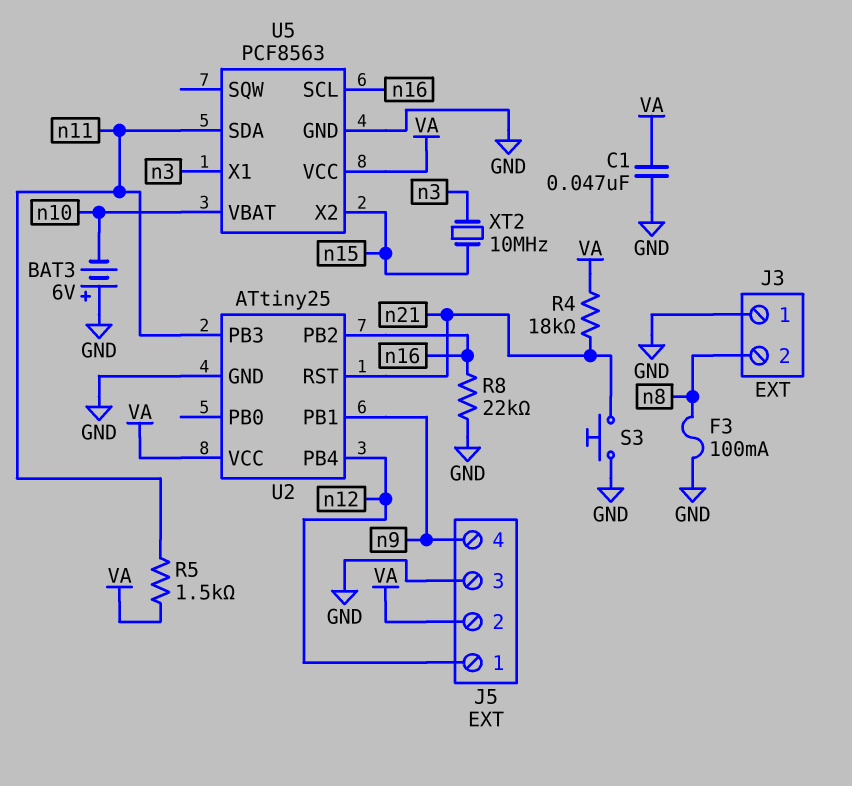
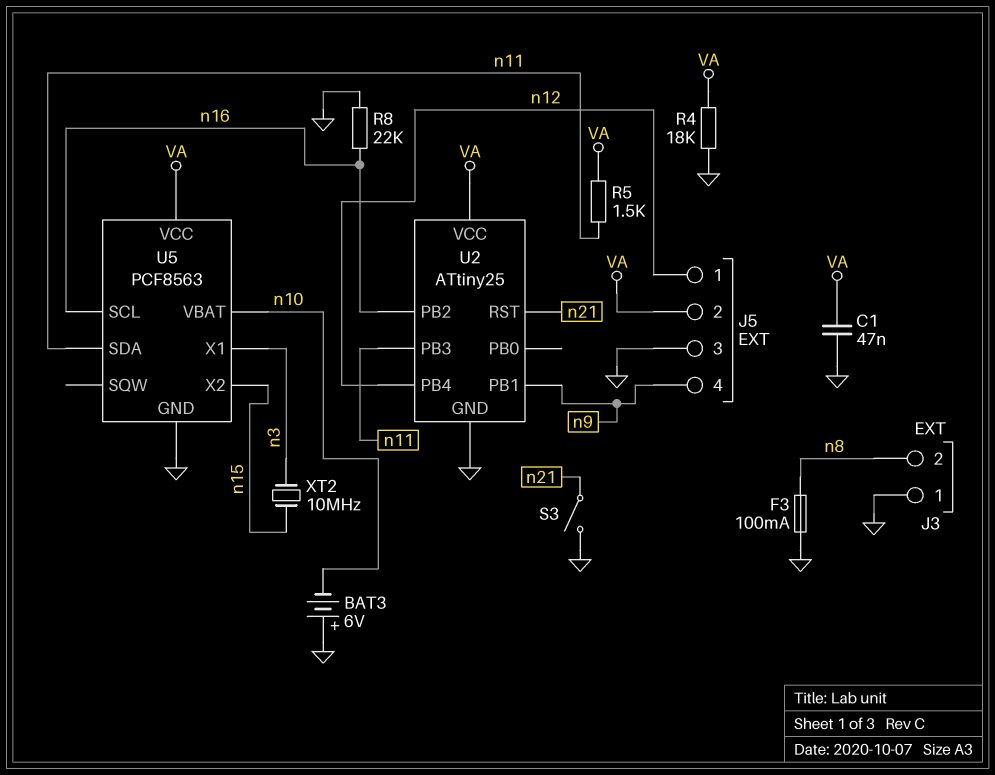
R4: 18k (VA, n21) -> 18k (GND, VA)
S3: button (GND, n21) -> switch (GND, n21)

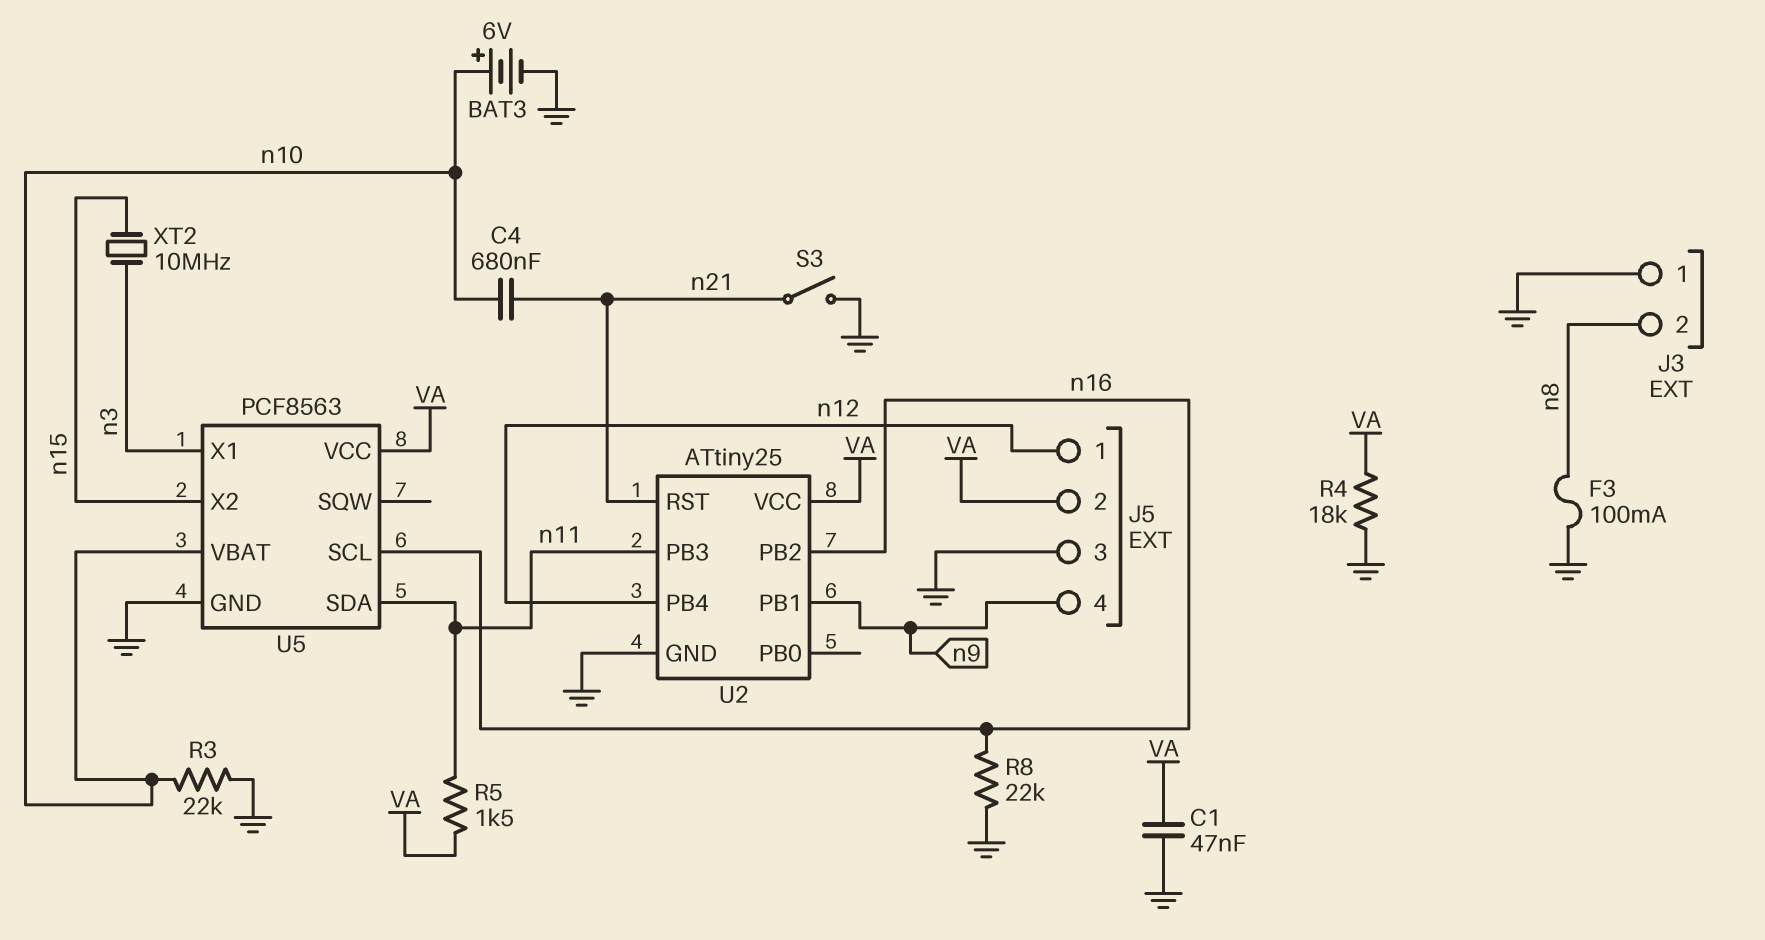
BAT3: 6V (plus GND, minus n10) -> 6V (plus n10, minus GND)
C4: none -> 680nF (n10, n21)
R3: none -> 22k (GND, n10)

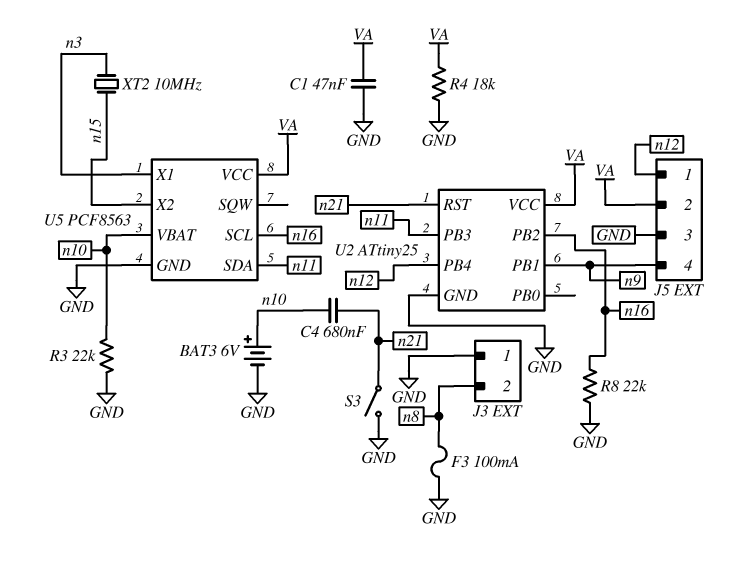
R5: 1.5k (VA, n11) -> none

